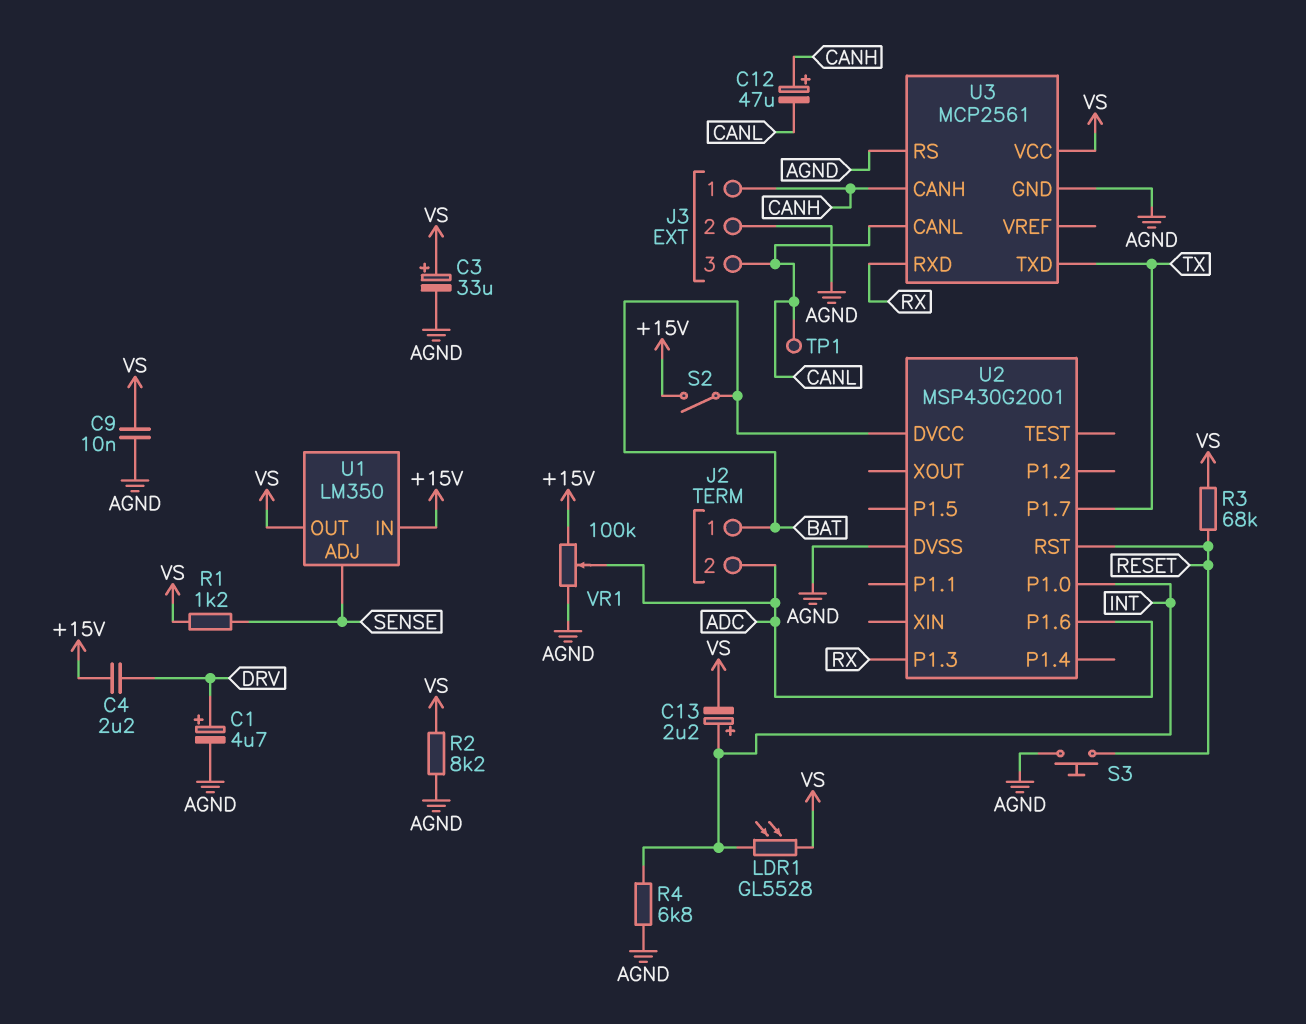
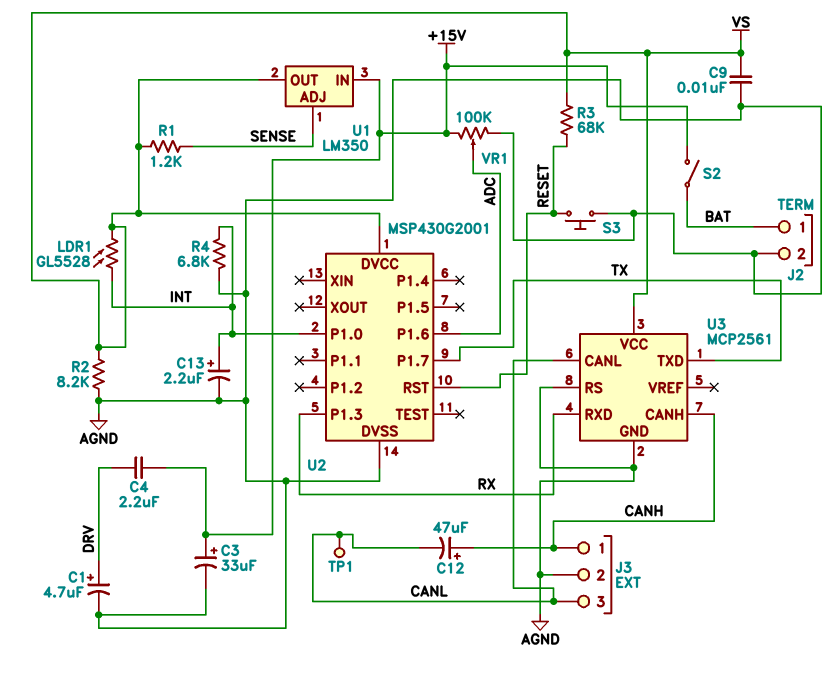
C3: 33uF (plus VS, minus AGND) -> 33uF (plus +15V, minus AGND)
C13: 2.2uF (plus INT, minus VS) -> 2.2uF (plus INT, minus AGND)
J2 pin 2: ADC -> AGND
U2 pin DVCC: BAT -> VS

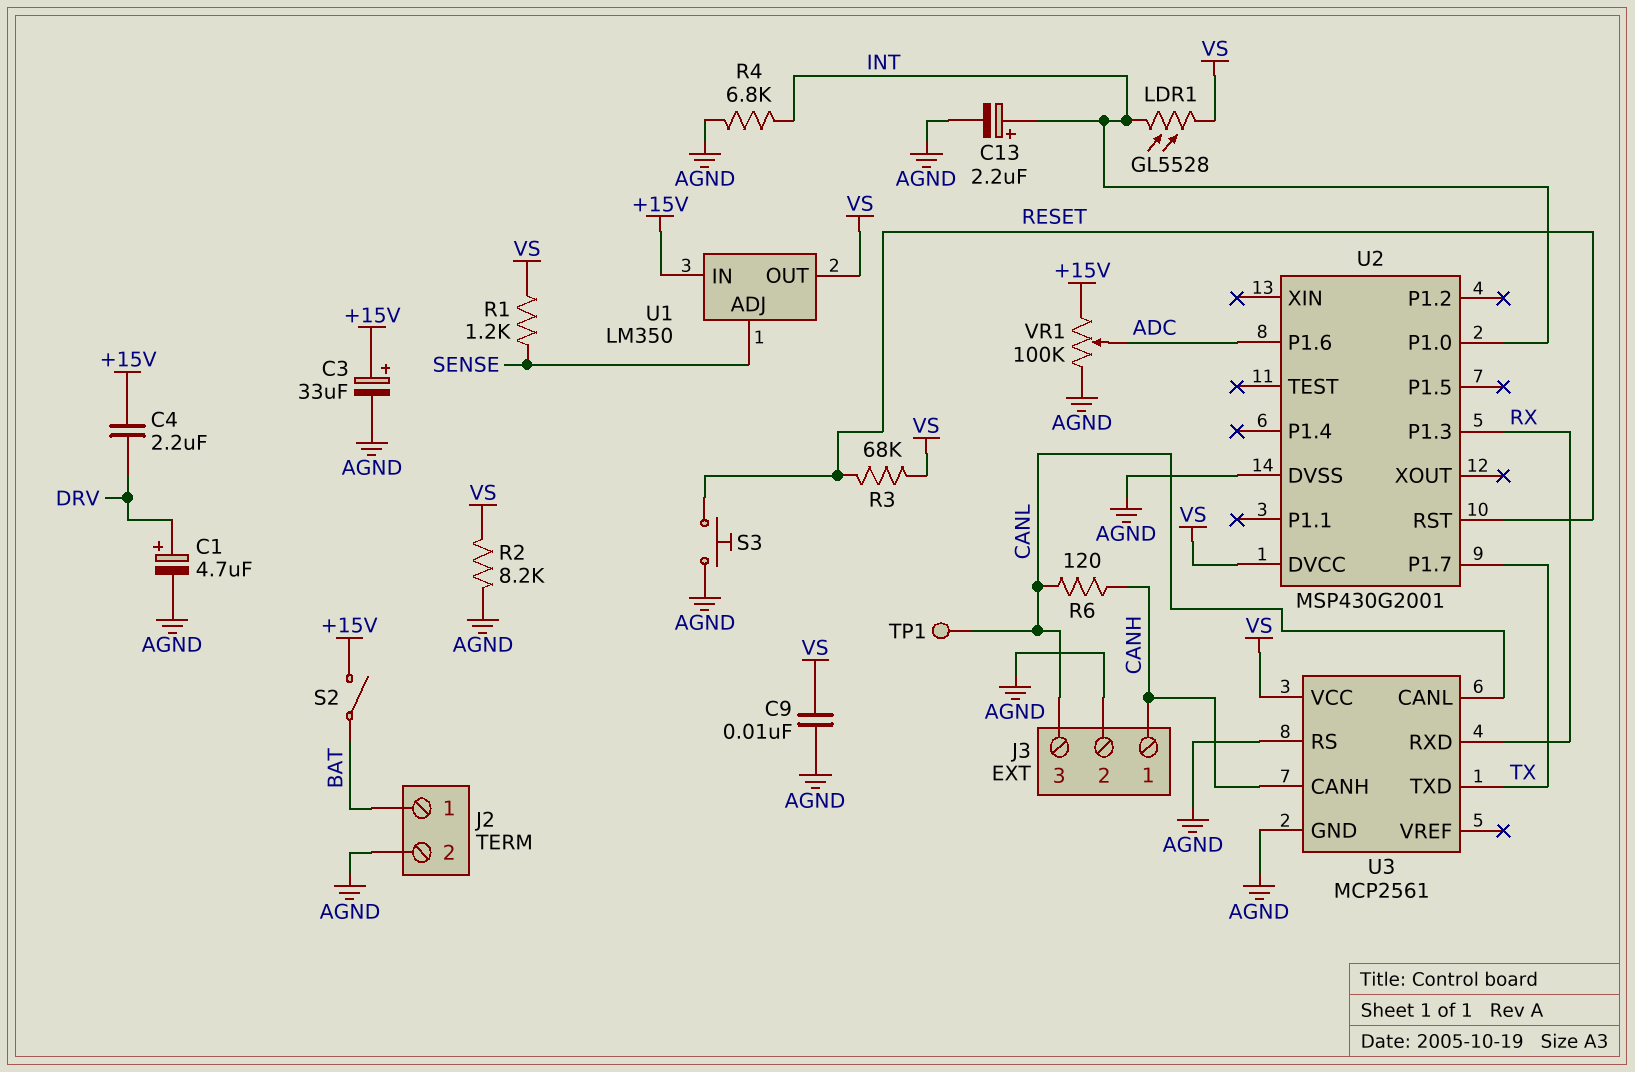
C12: 47uF (plus CANH, minus CANL) -> none
R6: none -> 120 (CANH, CANL)

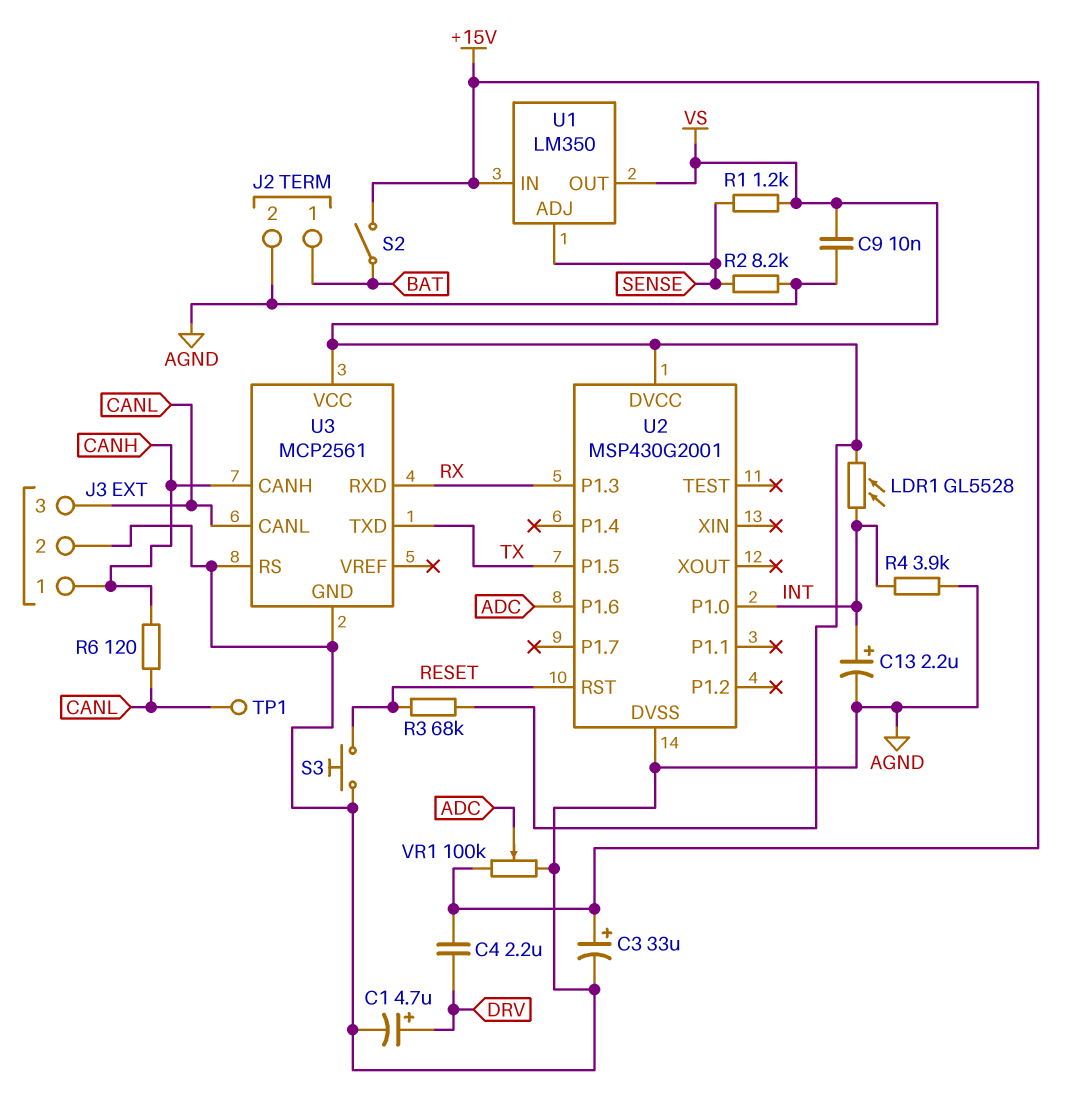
R2: 8.2k (AGND, VS) -> 8.2k (AGND, SENSE)
R4: 6.8k (AGND, INT) -> 3.9k (AGND, INT)
U2 pin P1.5: none -> TX
U2 pin P1.7: TX -> none

